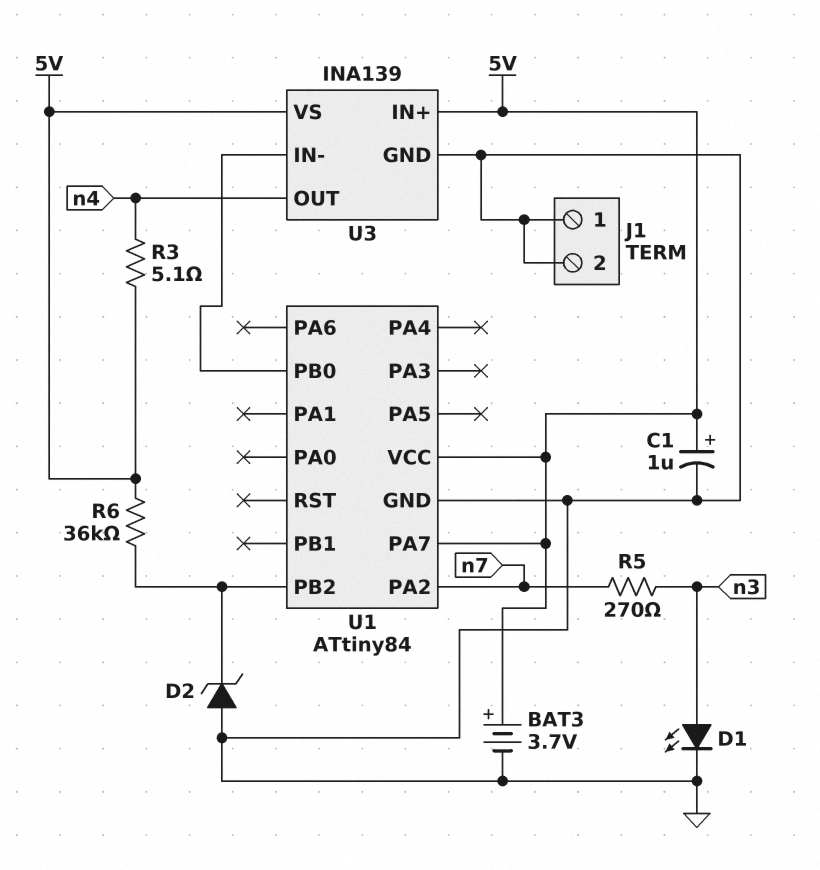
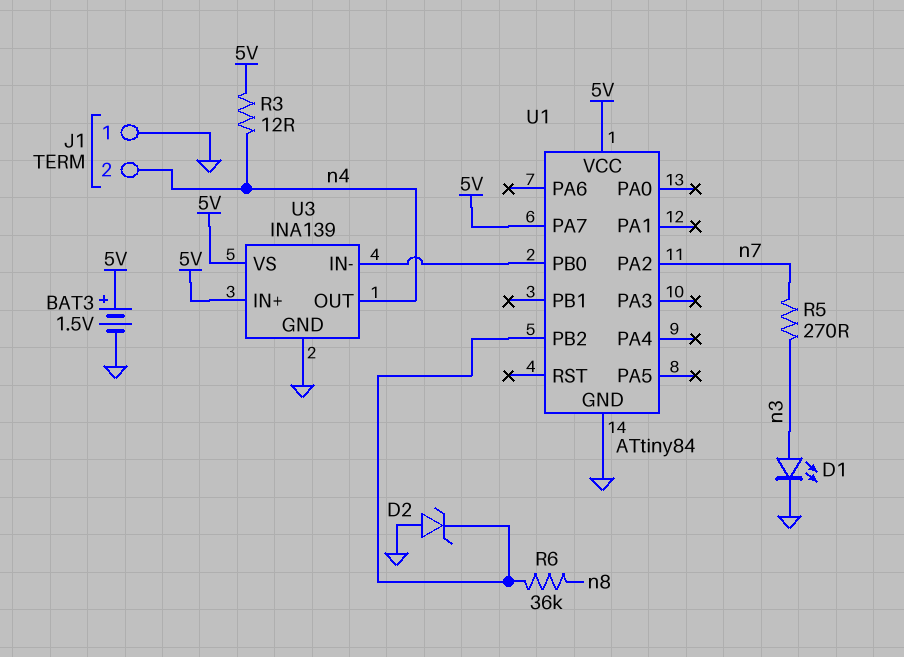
BAT3: 3.7V (plus 5V, minus GND) -> 1.5V (plus 5V, minus GND)
C1: 1uF (plus 5V, minus GND) -> none
J1 pin 2: GND -> n4
R3: 5.1 (5V, n4) -> 12 (5V, n4)
R6: 36k (5V, U1/PB2) -> 36k (U1/PB2, n8)

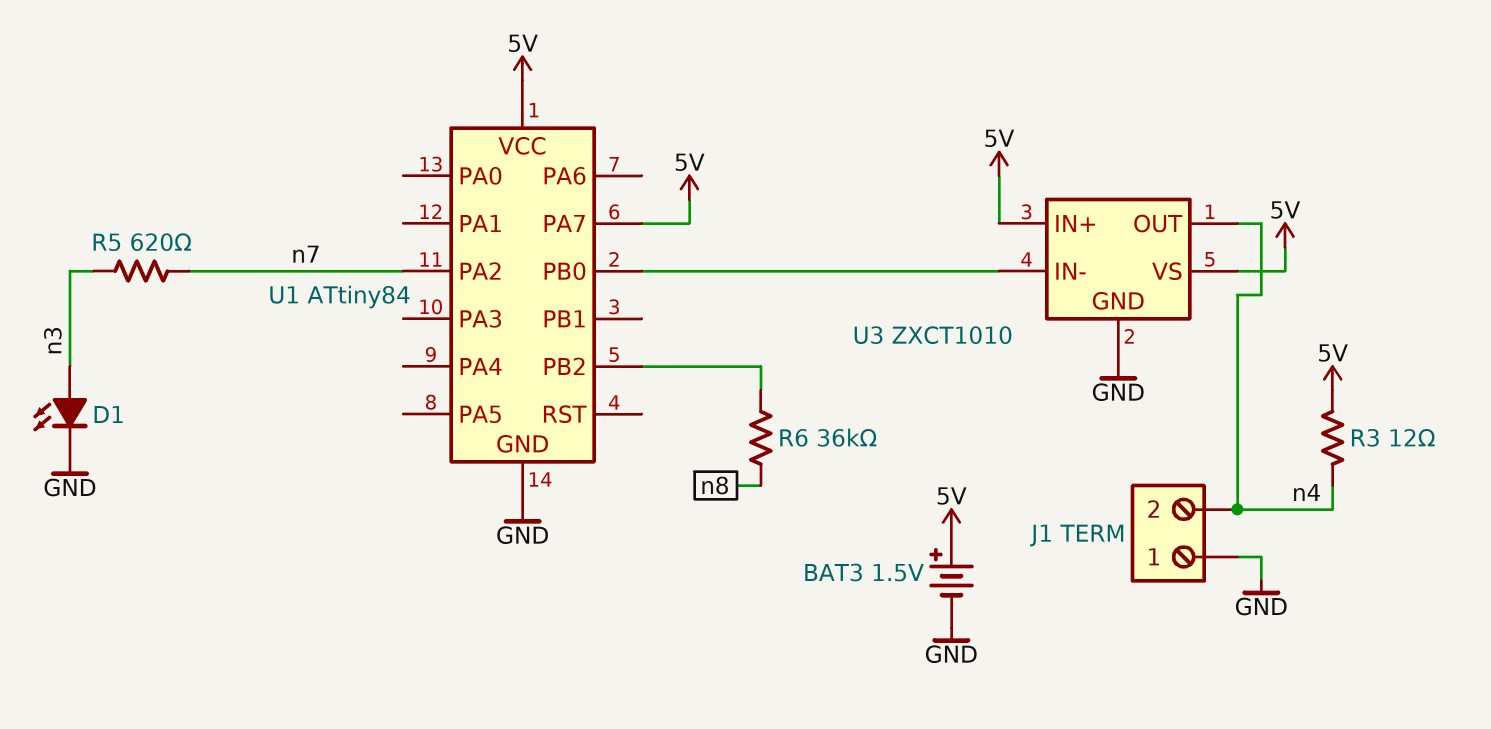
D2: zener (A GND, K U1/PB2) -> none
R5: 270 (n3, n7) -> 620 (n3, n7)
U3: INA139 -> ZXCT1010

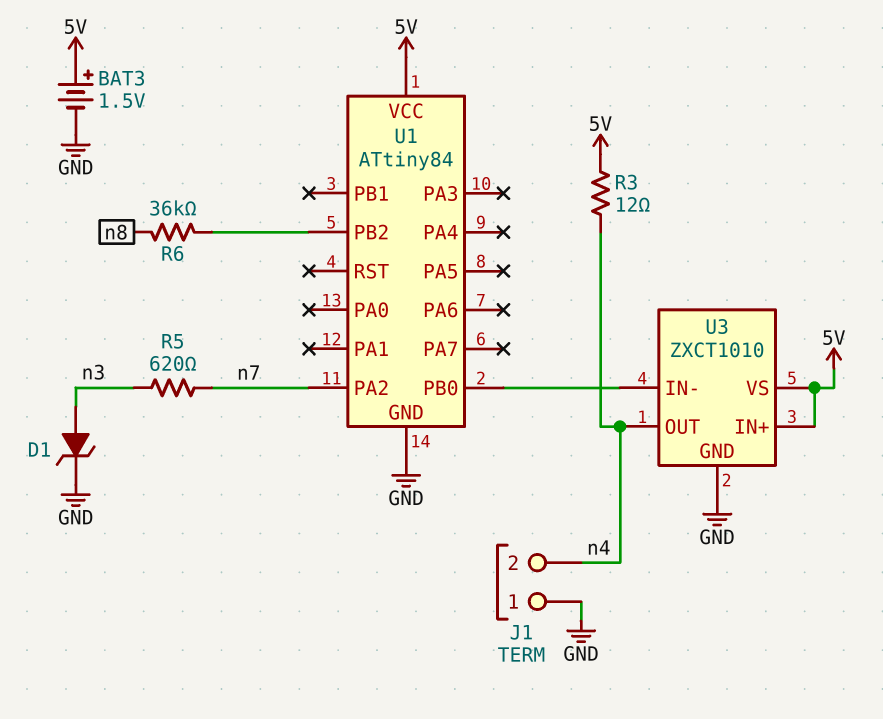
D1: LED (A n3, K GND) -> zener (A n3, K GND)
U1 pin PA7: 5V -> none

